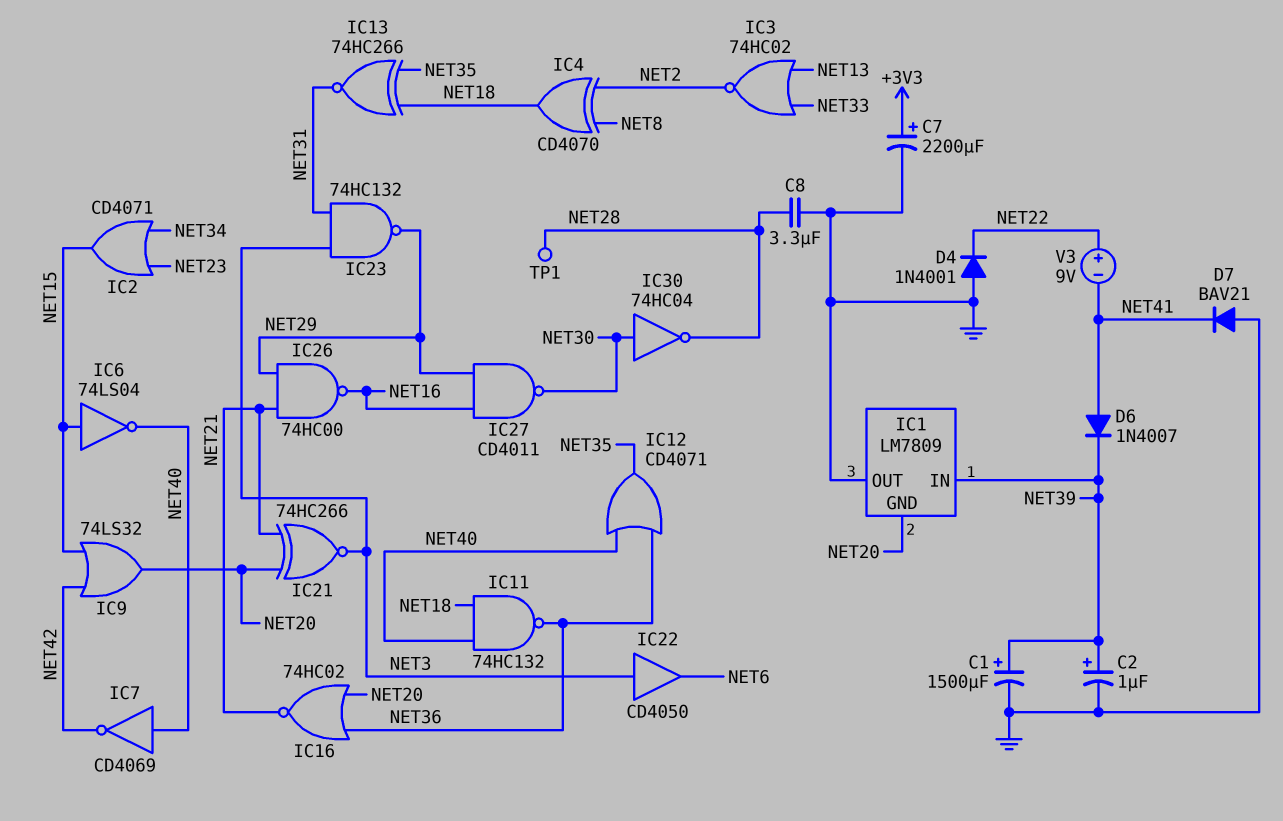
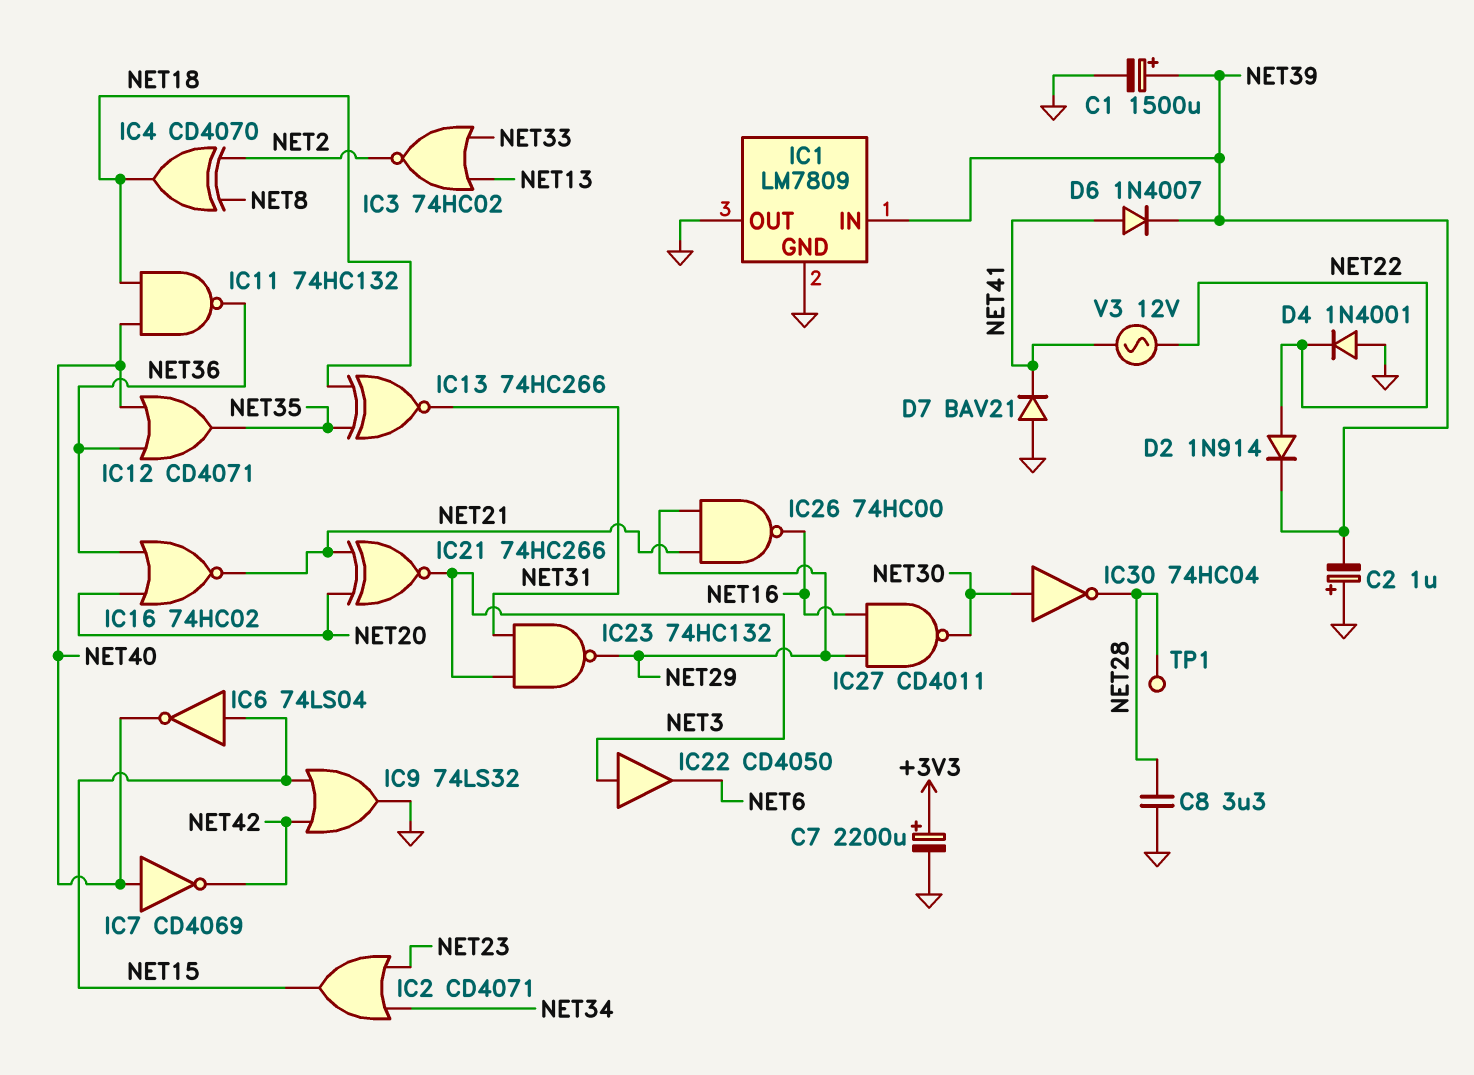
C2: 1uF (plus NET39, minus GND) -> 1uF (plus GND, minus NET39)
D2: none -> diode 1N914 (A NET22, K NET39)
IC1 pin GND: NET20 -> GND
IC9: OR 74LS32 (in NET15, in NET42, out NET20) -> OR 74LS32 (in NET15, in NET42, out GND)
V3: 9V (plus NET22, minus NET41) -> AC 12V (NET22, NET41)

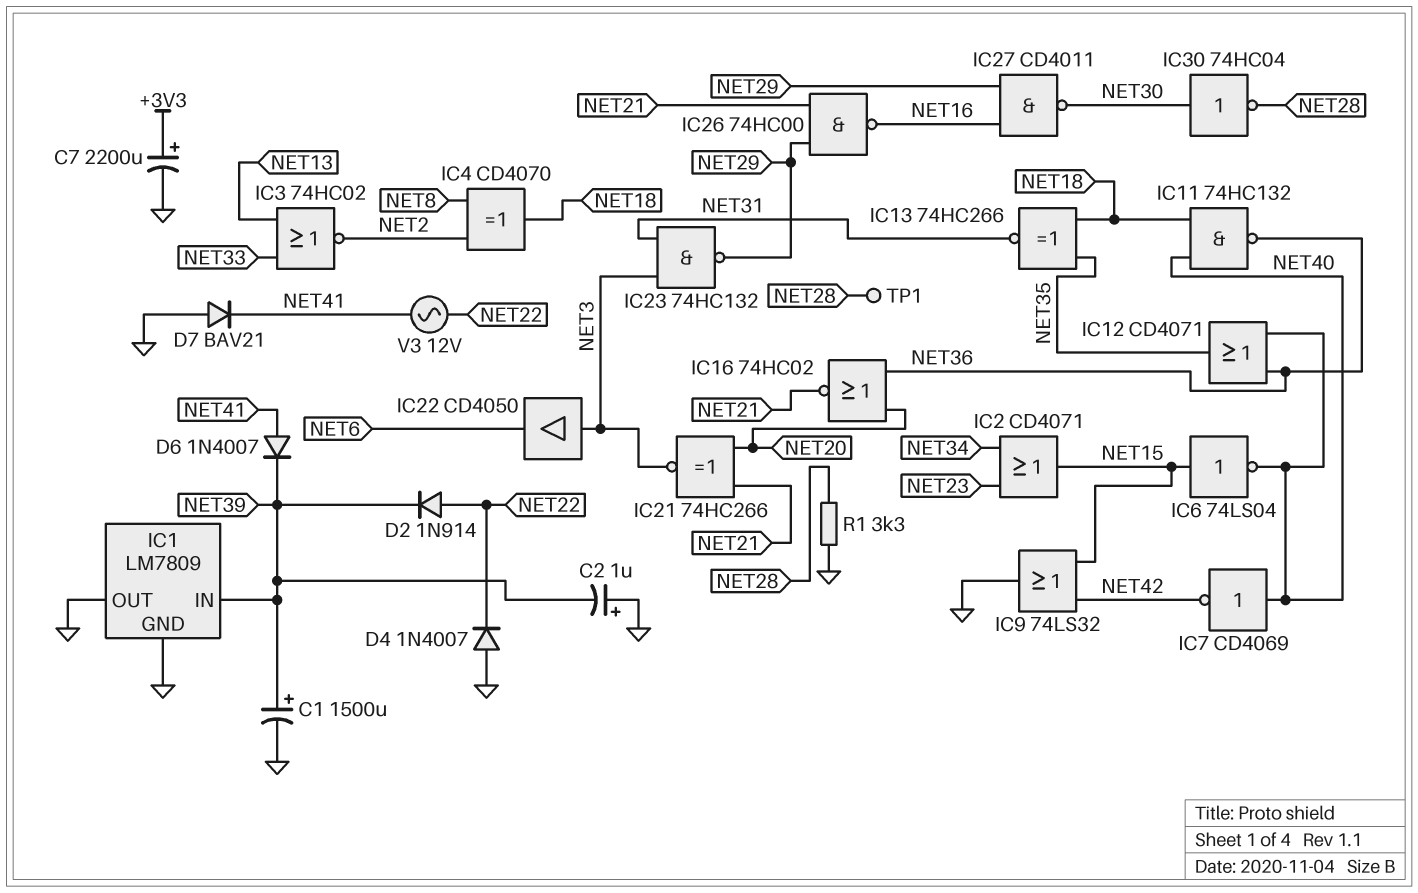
C8: 3.3uF (GND, NET28) -> none
D4: diode 1N4001 (A GND, K NET22) -> diode 1N4007 (A GND, K NET22)
R1: none -> 3.3k (GND, NET28)

